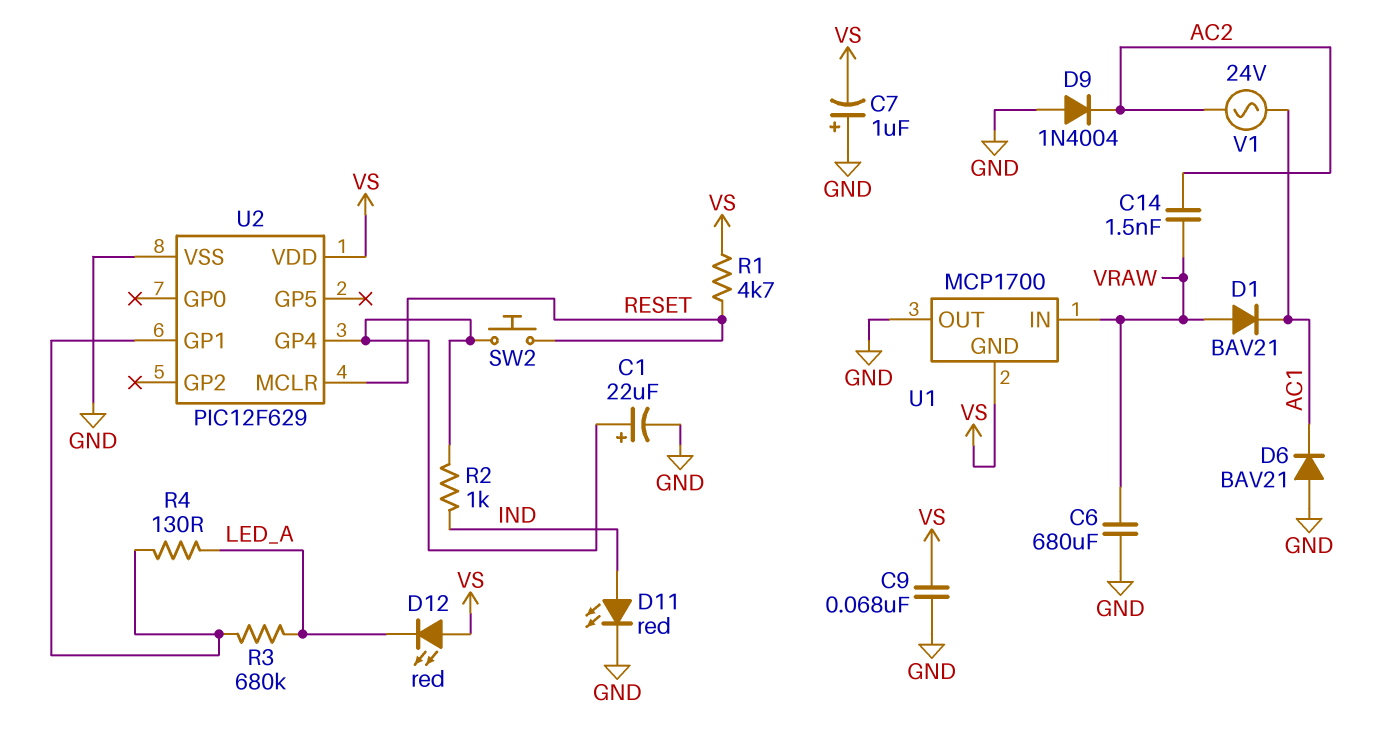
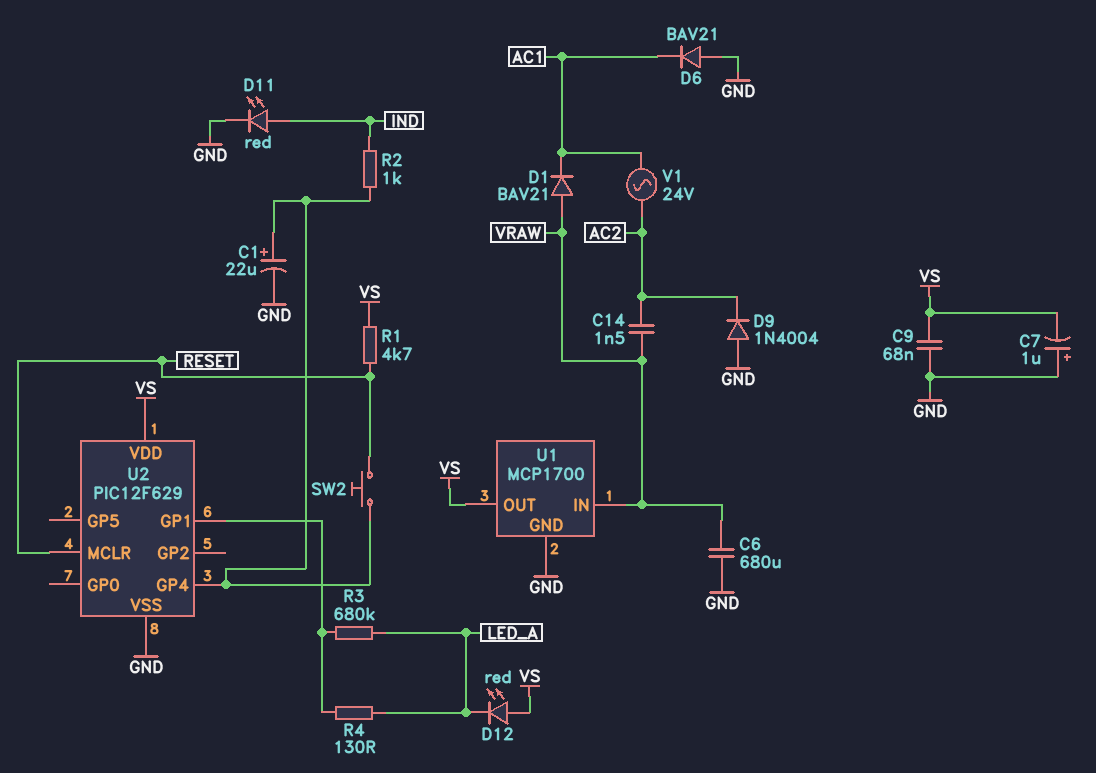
U1 pin GND: VS -> GND
U1 pin OUT: GND -> VS

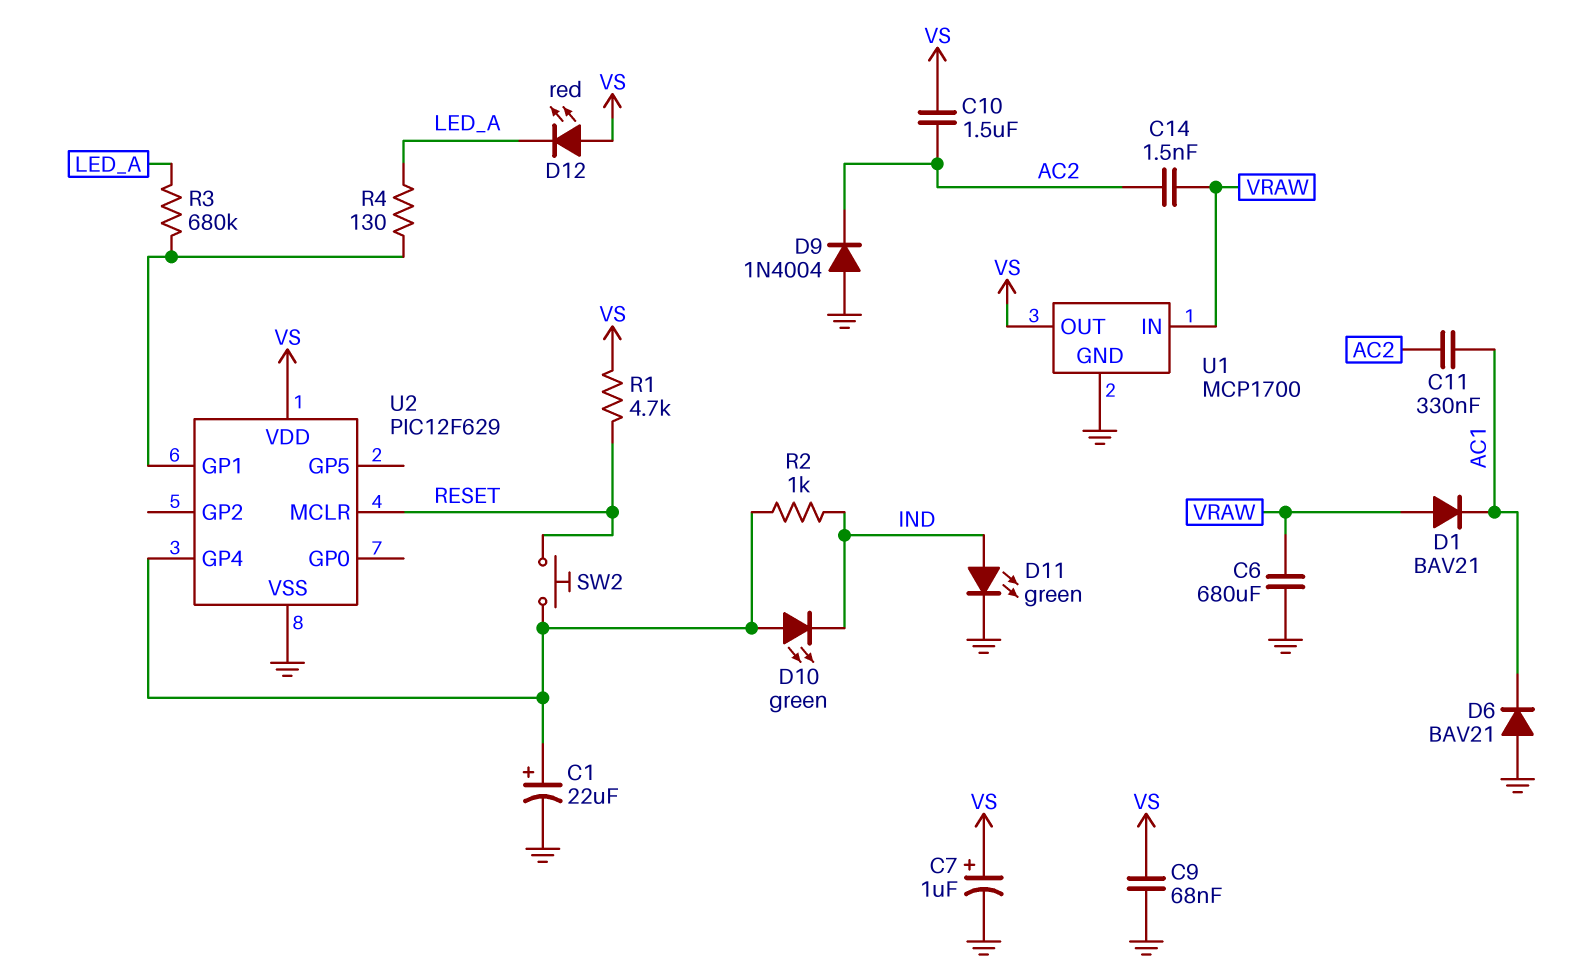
C7: 1uF (plus GND, minus VS) -> 1uF (plus VS, minus GND)
C10: none -> 1.5uF (AC2, VS)
C11: none -> 330nF (AC1, AC2)
D10: none -> LED green (A U2/GP4, K IND)
D11: LED red (A IND, K GND) -> LED green (A IND, K GND)
V1: AC 24V (AC1, AC2) -> none

